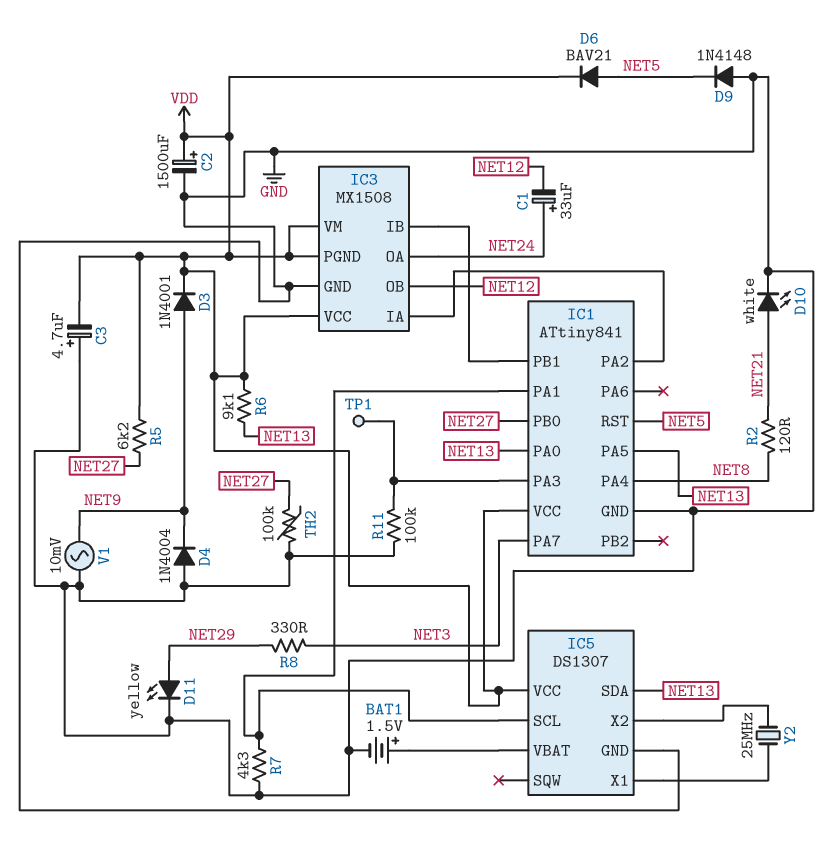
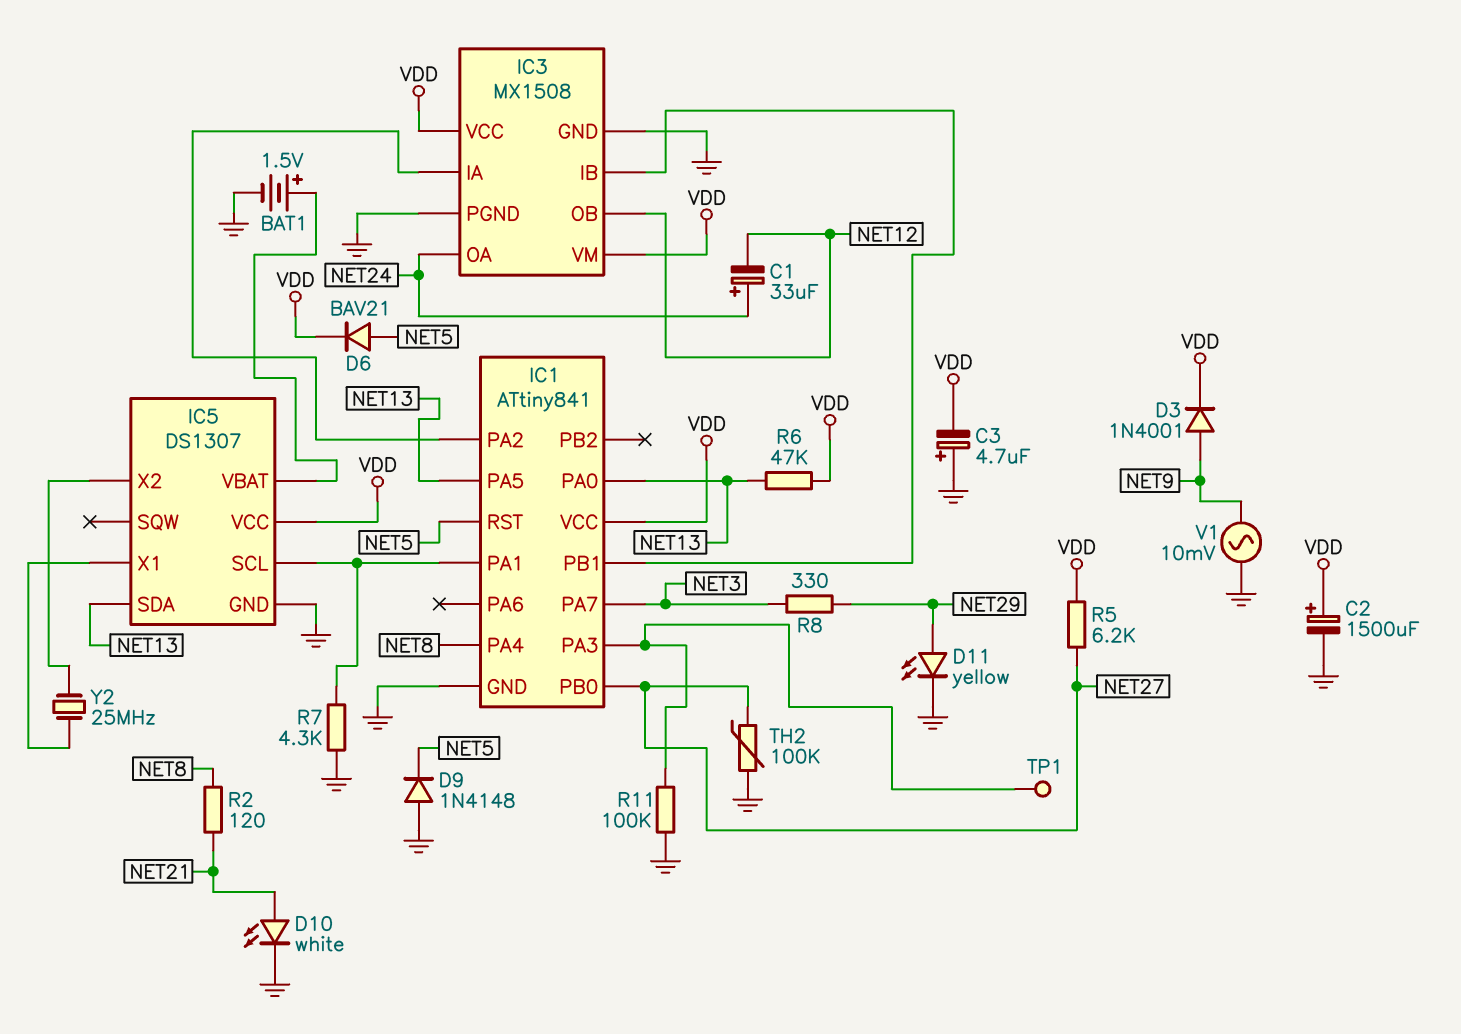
D4: diode 1N4004 (A GND, K NET9) -> none
IC3 pin PGND: VDD -> GND
R6: 9.1k (NET13, VDD) -> 47k (NET13, VDD)

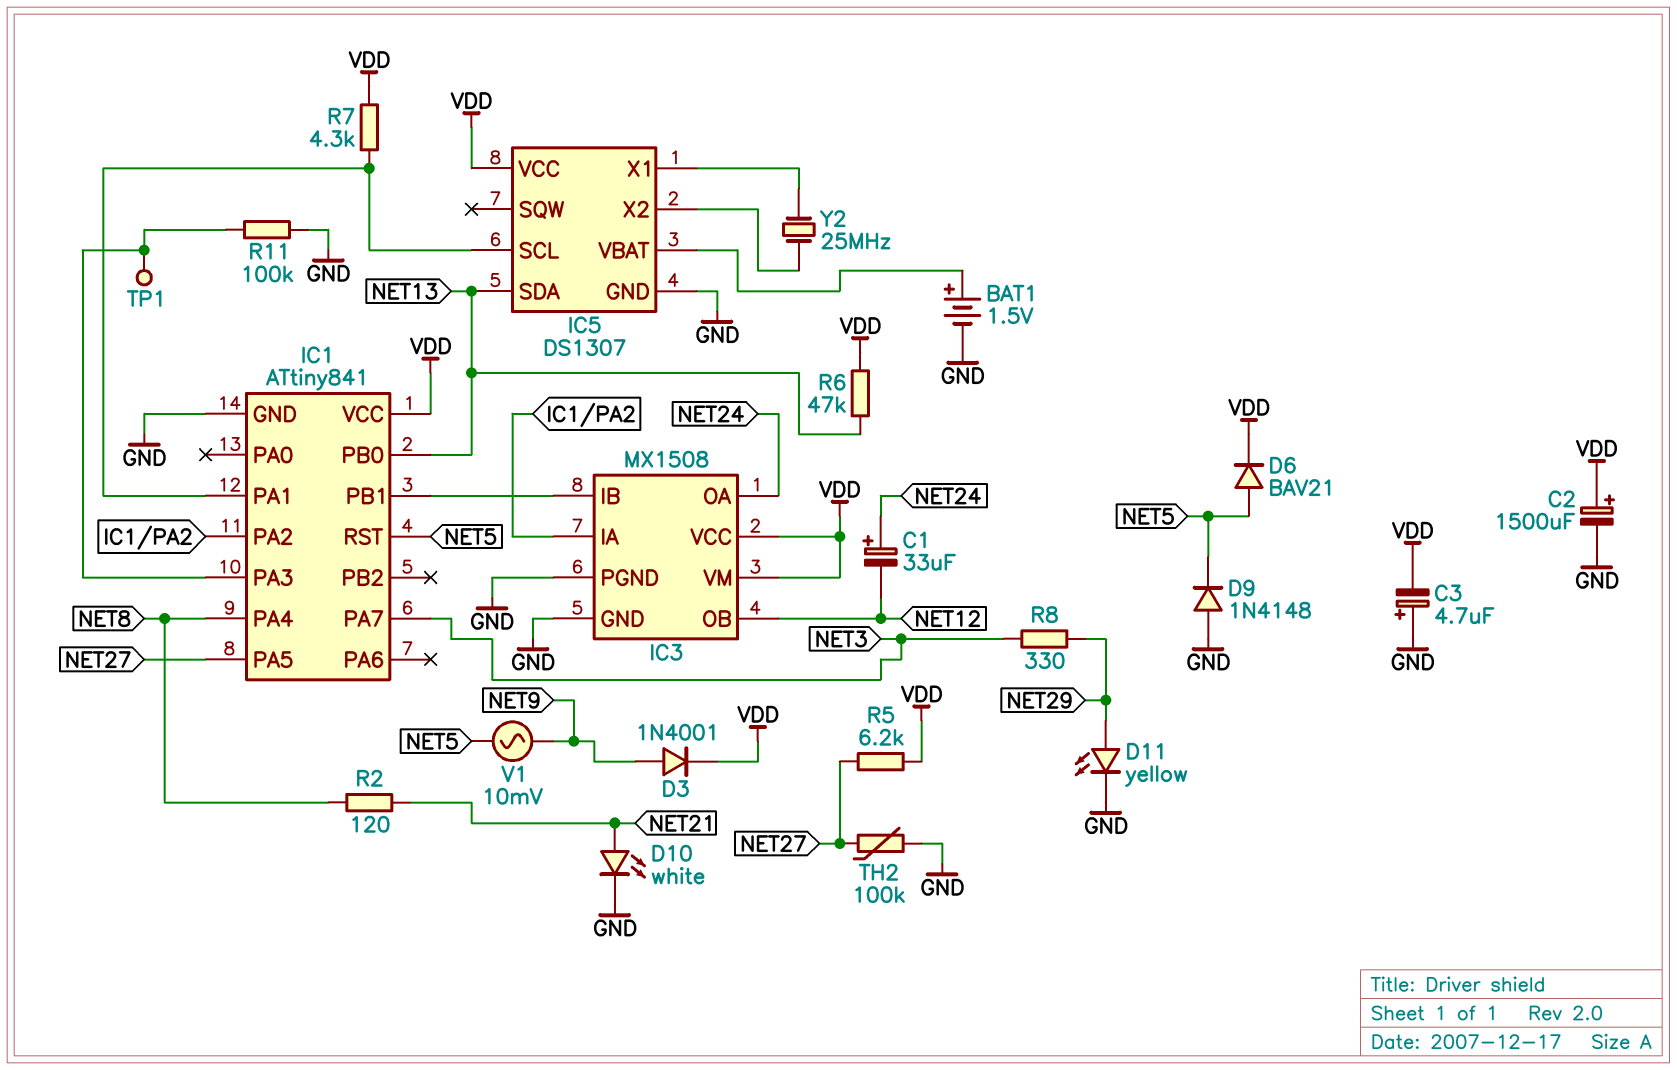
IC1 pin PA0: NET13 -> none
IC1 pin PA5: NET13 -> NET27
IC1 pin PB0: NET27 -> NET13
R7: 4.3k (GND, IC1/PA1) -> 4.3k (IC1/PA1, VDD)
V1: AC 10mV (GND, NET9) -> AC 10mV (NET5, NET9)

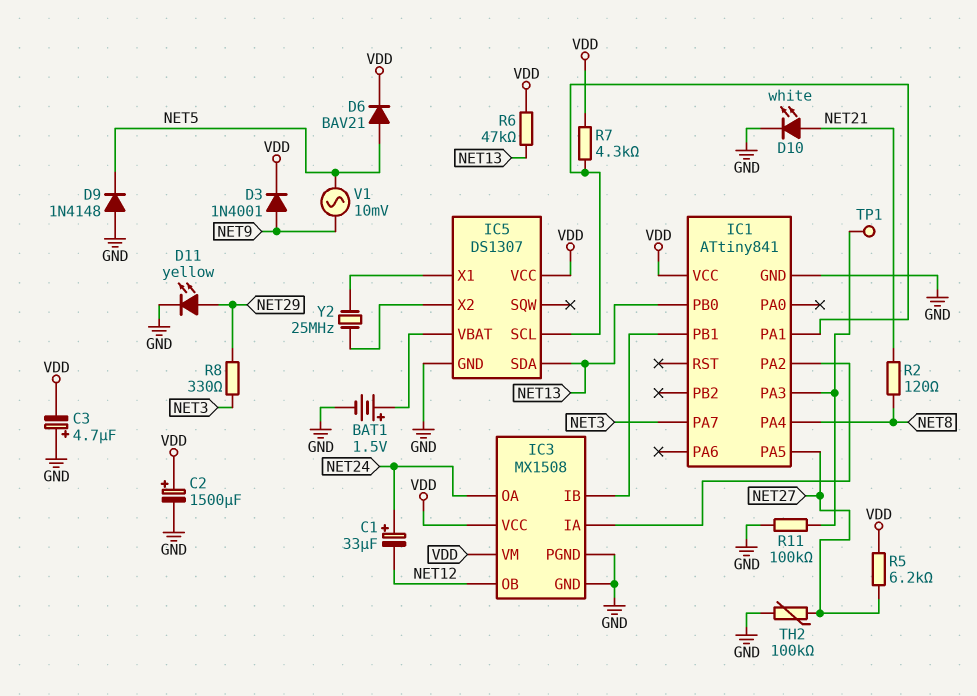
IC1 pin RST: NET5 -> none

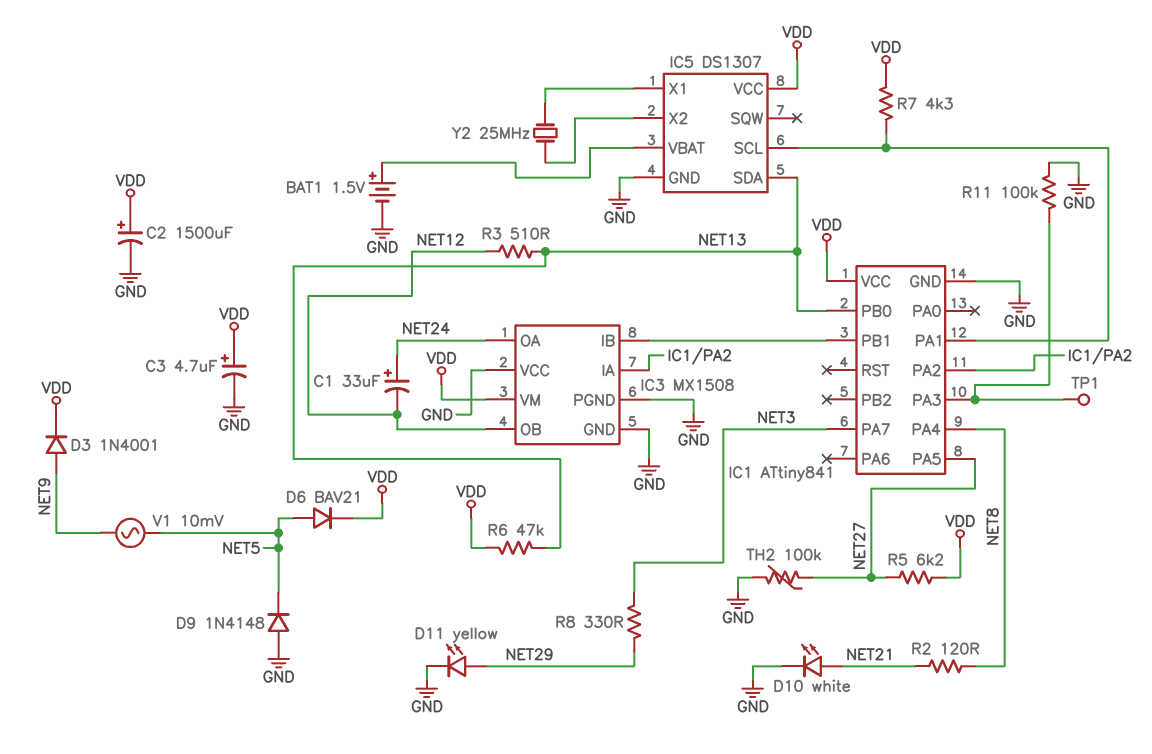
C3: 4.7uF (plus GND, minus VDD) -> 4.7uF (plus VDD, minus GND)
IC3 pin VCC: VDD -> GND
R3: none -> 510 (NET12, NET13)

